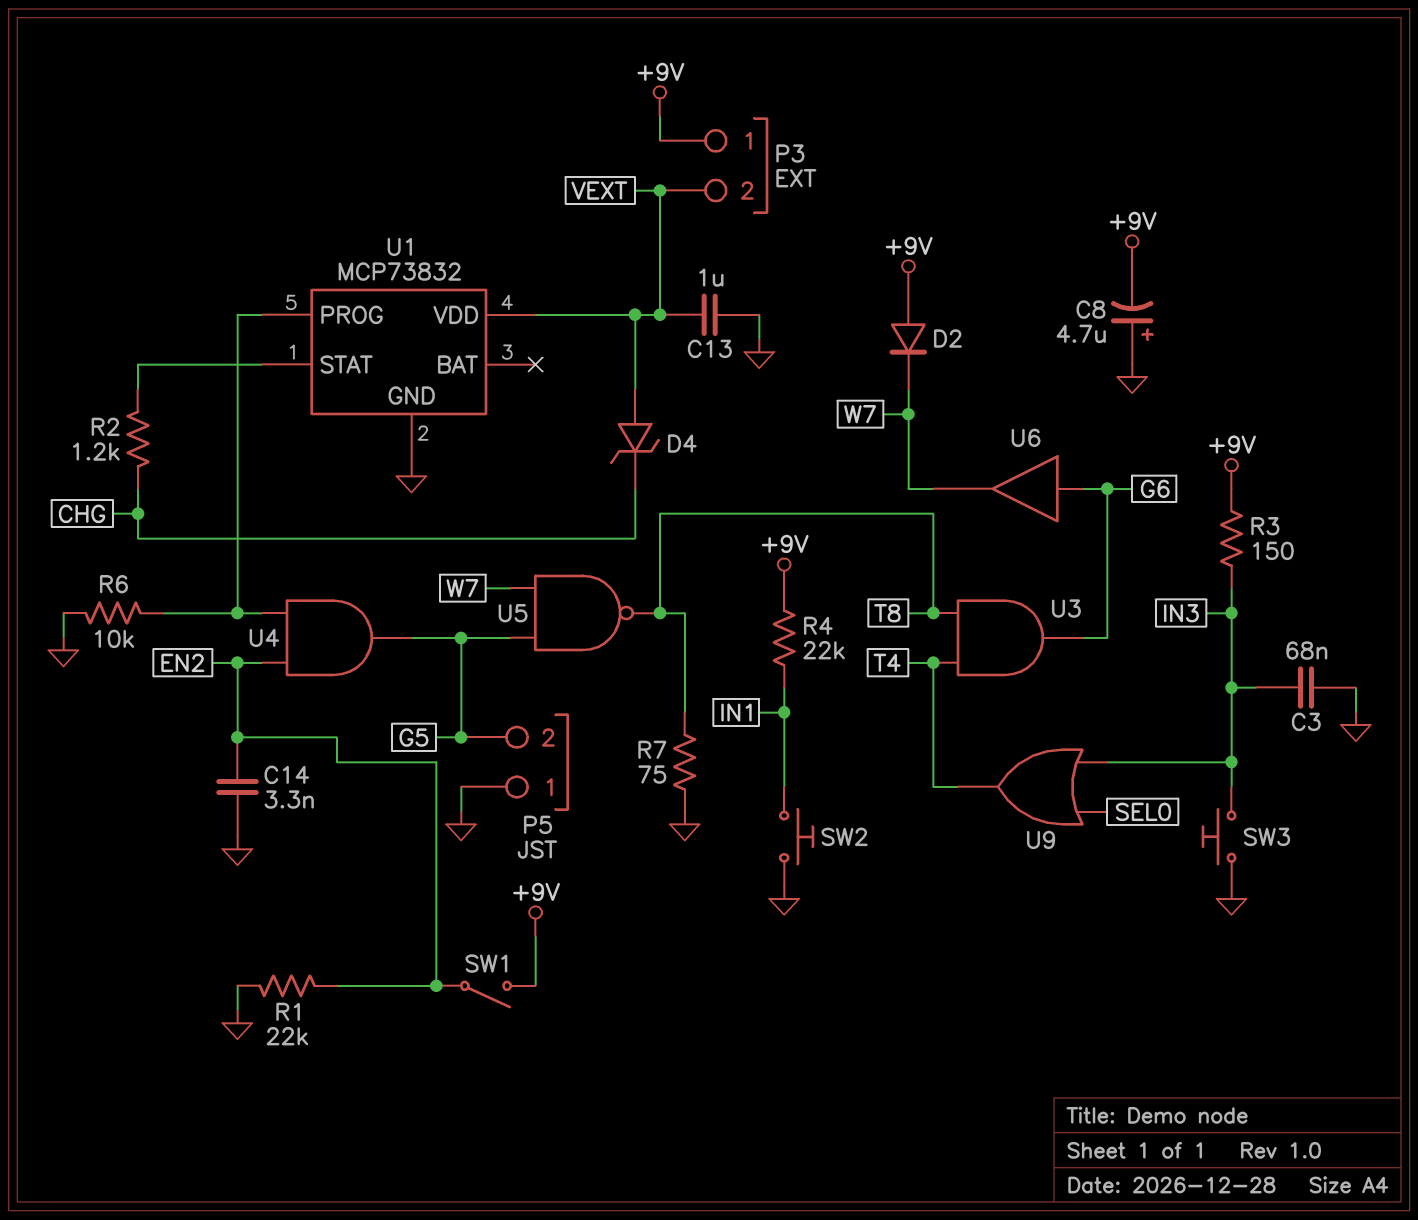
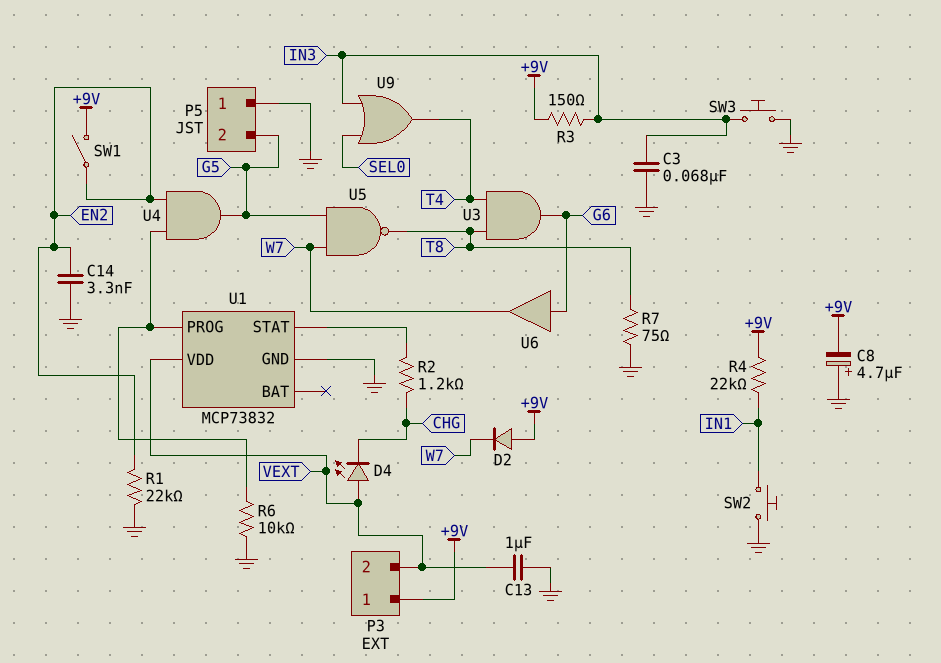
D4: zener (A VEXT, K CHG) -> LED (A VEXT, K CHG)

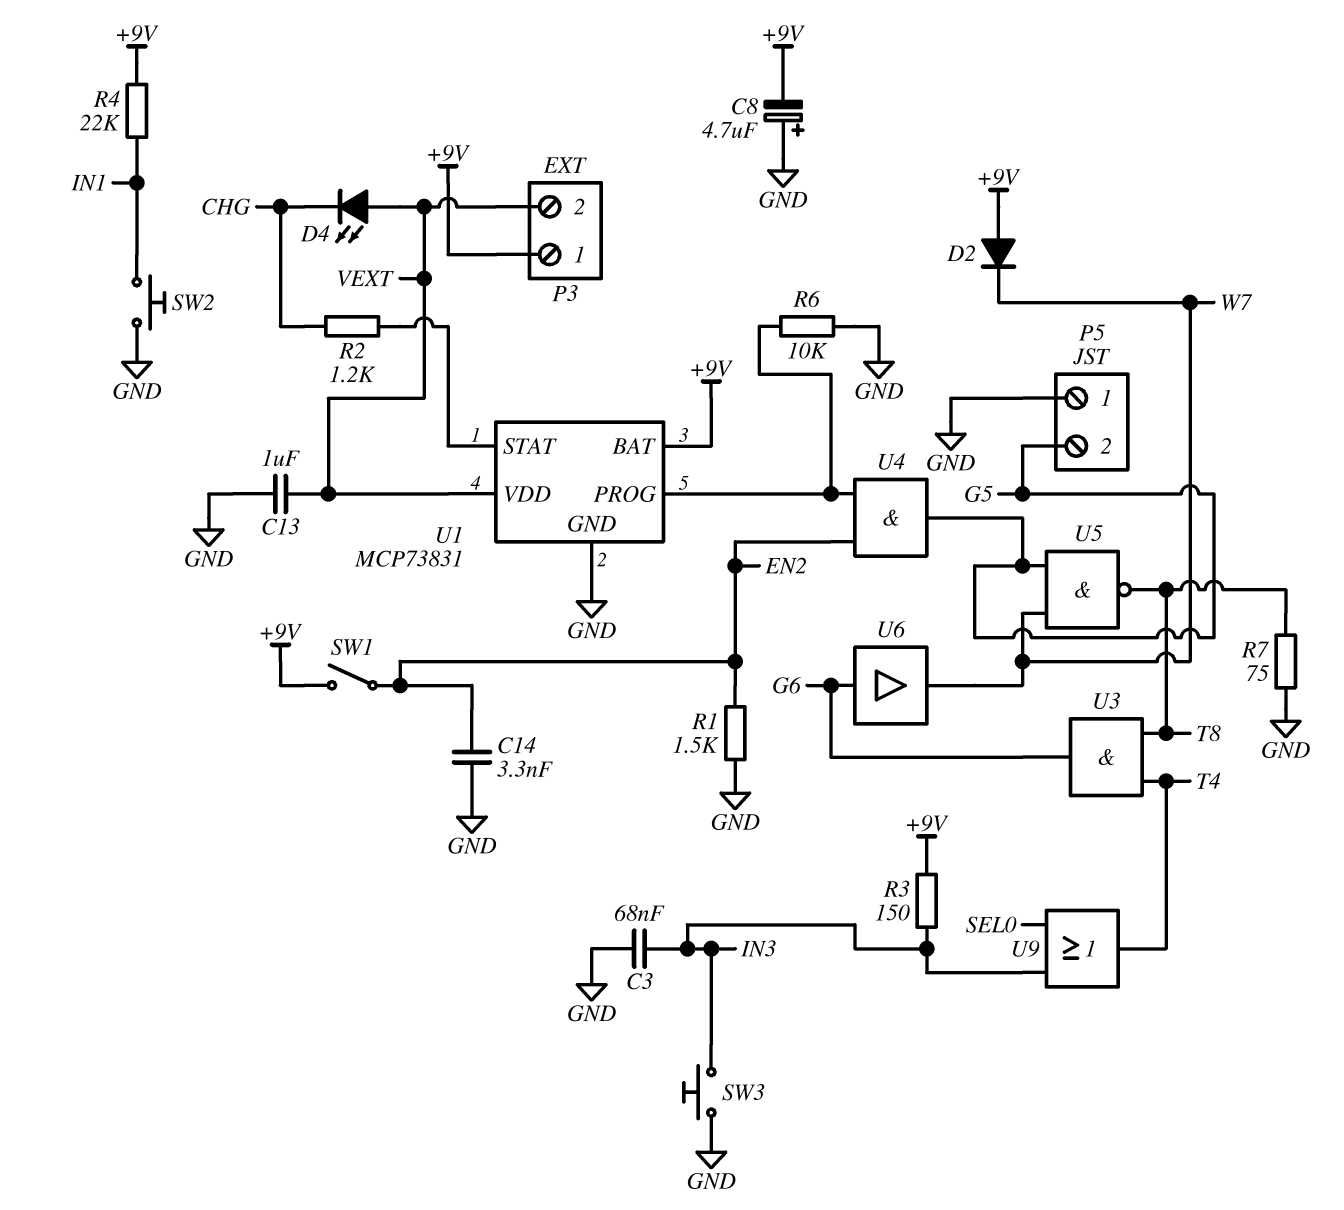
R1: 22k (EN2, GND) -> 1.5k (EN2, GND)
U1: MCP73832 -> MCP73831
U1 pin BAT: none -> +9V

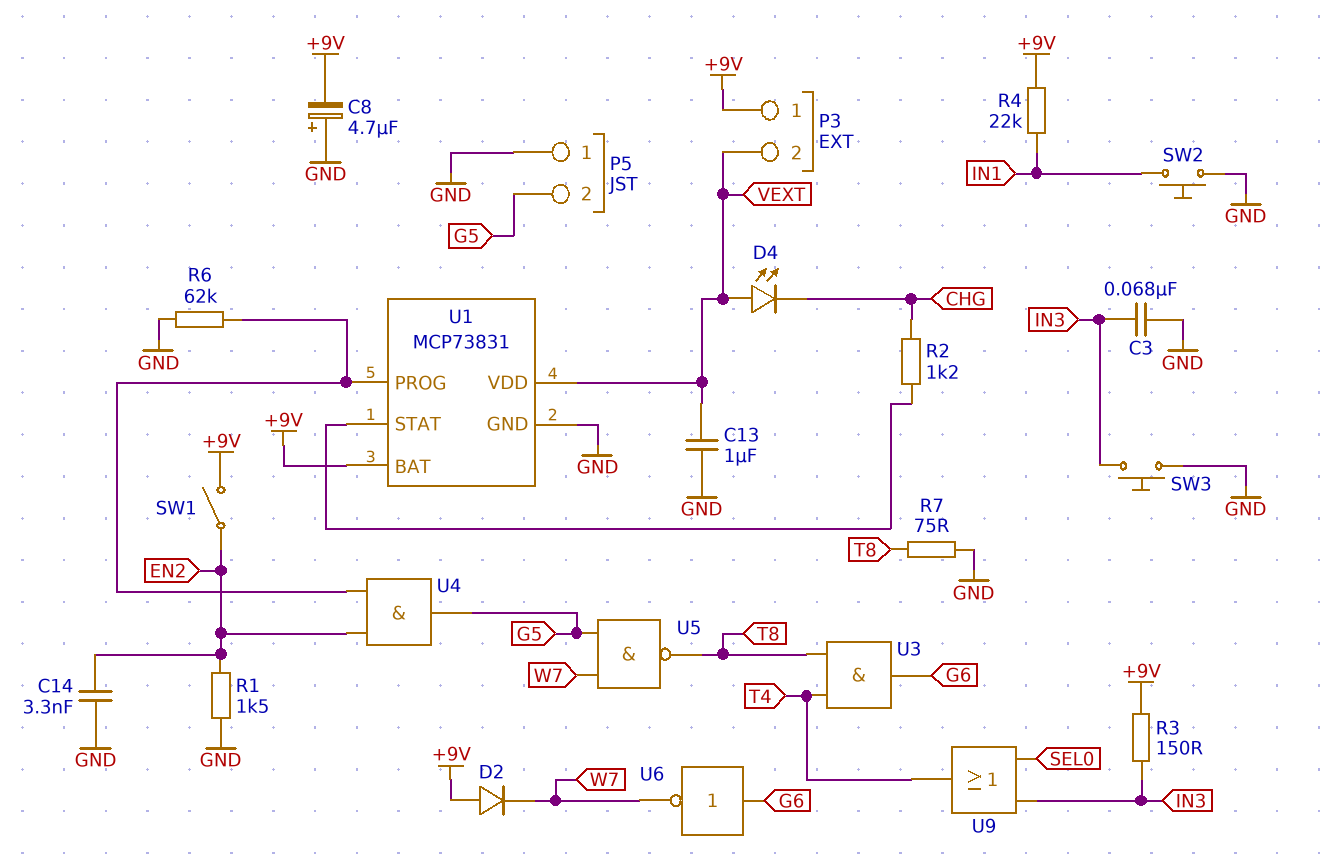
R6: 10k (GND, U1/PROG) -> 62k (GND, U1/PROG)
U6: buffer (in G6, out W7) -> NOT (in G6, out W7)

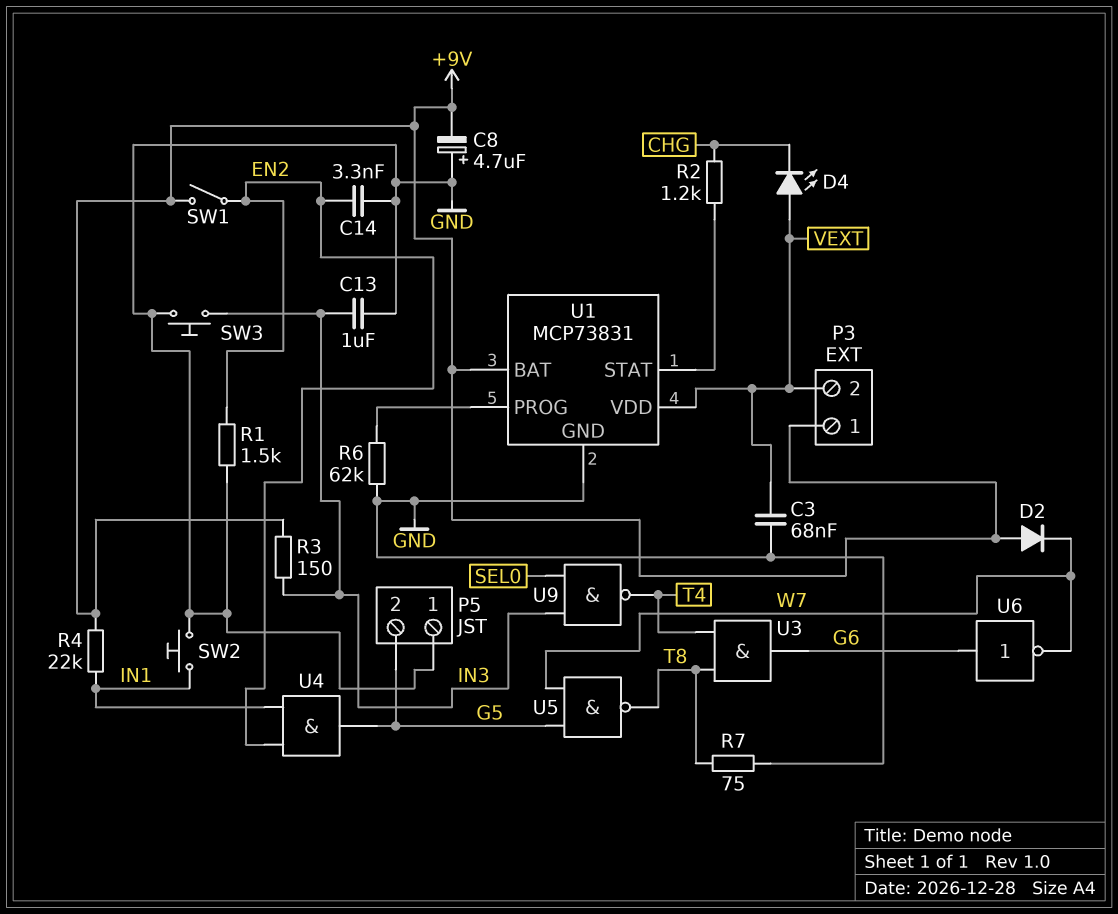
C3: 68nF (GND, IN3) -> 68nF (GND, VEXT)
C13: 1uF (GND, VEXT) -> 1uF (GND, IN3)
U4: AND (in EN2, in U1/PROG, out G5) -> AND (in EN2, in IN1, out G5)
U9: OR (in IN3, in SEL0, out T4) -> NAND (in IN3, in SEL0, out T4)

